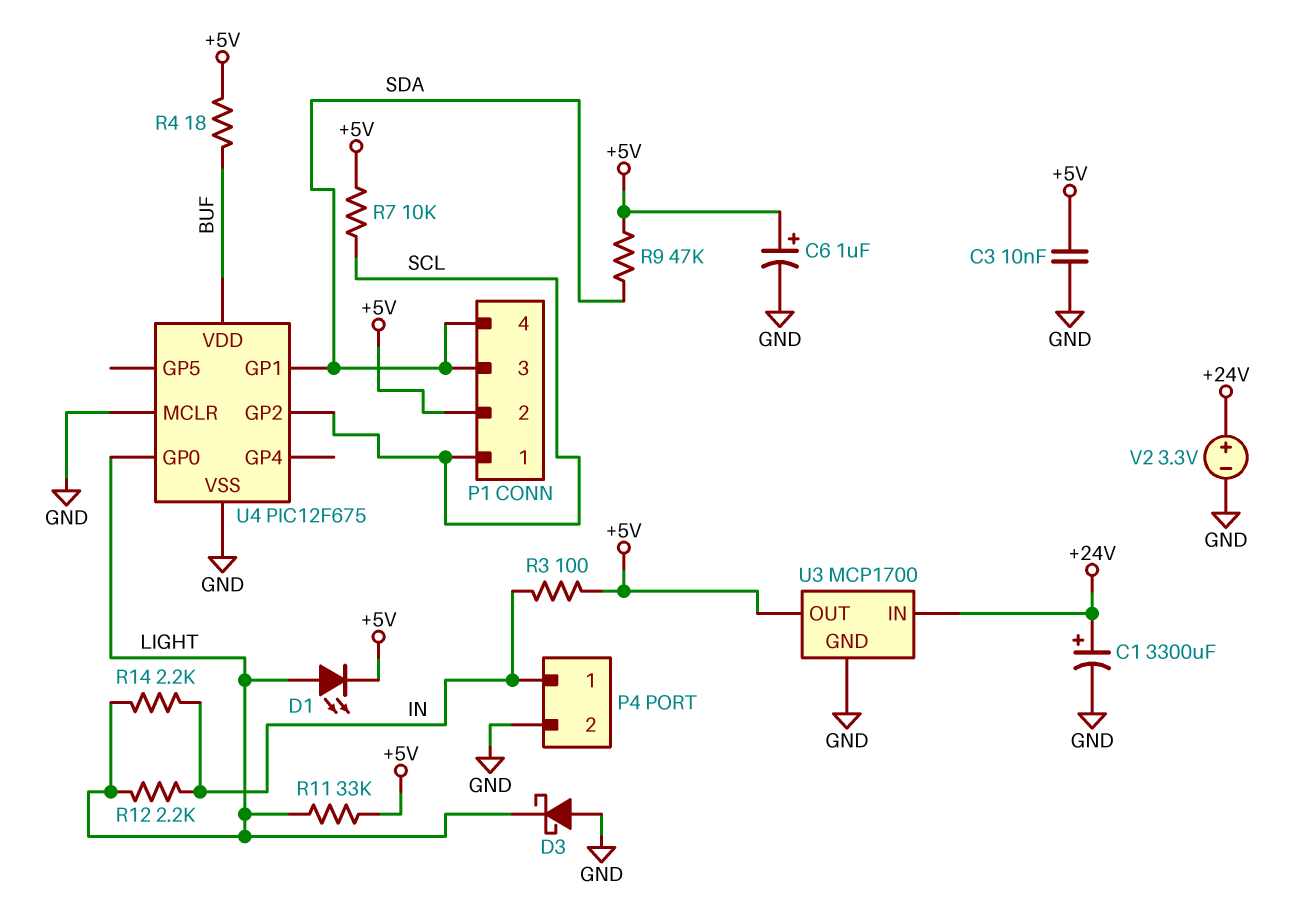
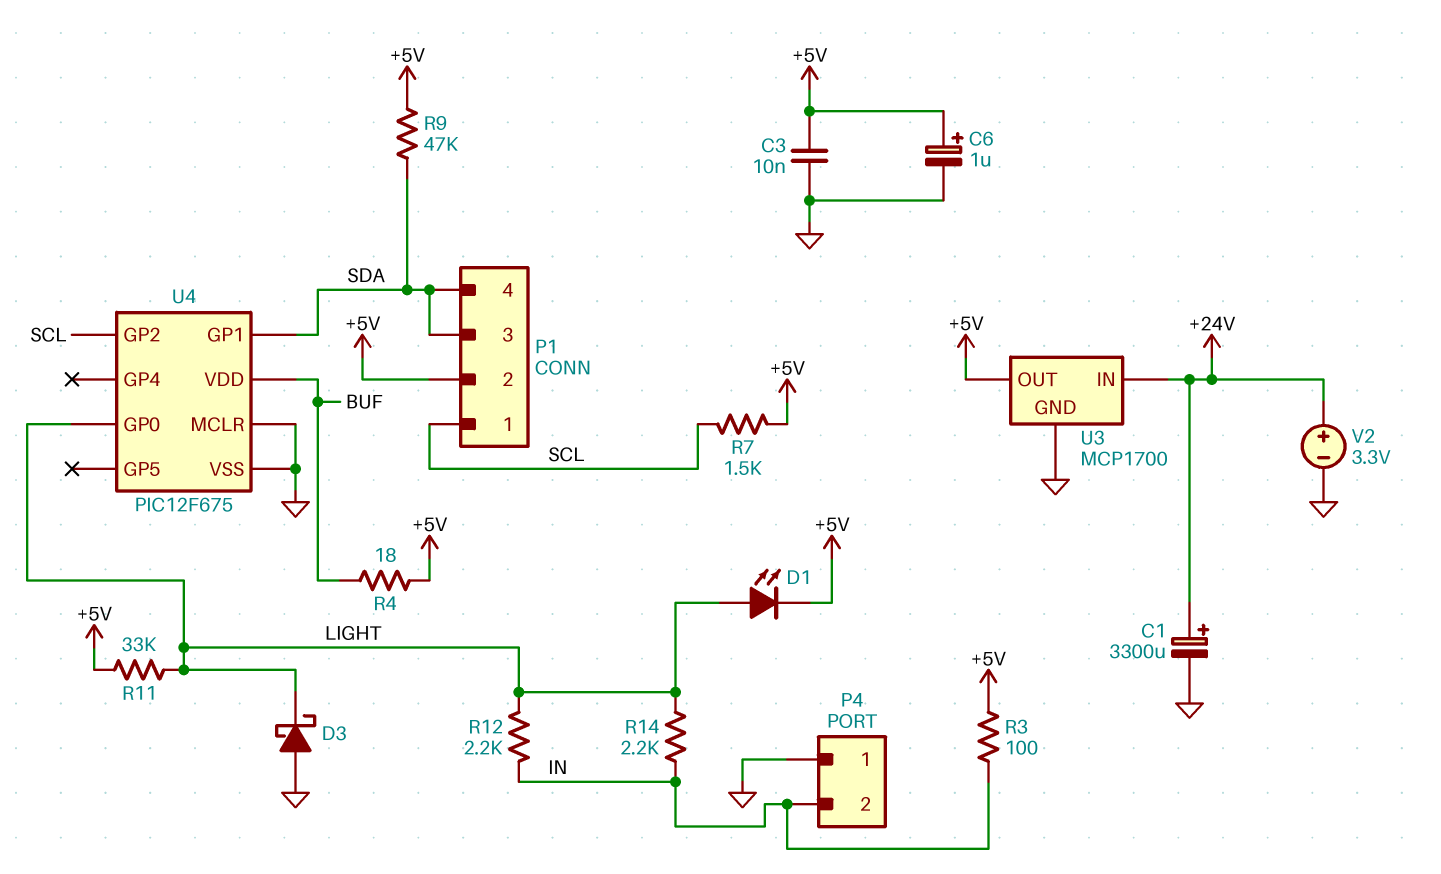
P4 pin 1: IN -> GND
P4 pin 2: GND -> IN
R7: 10k (+5V, SCL) -> 1.5k (+5V, SCL)

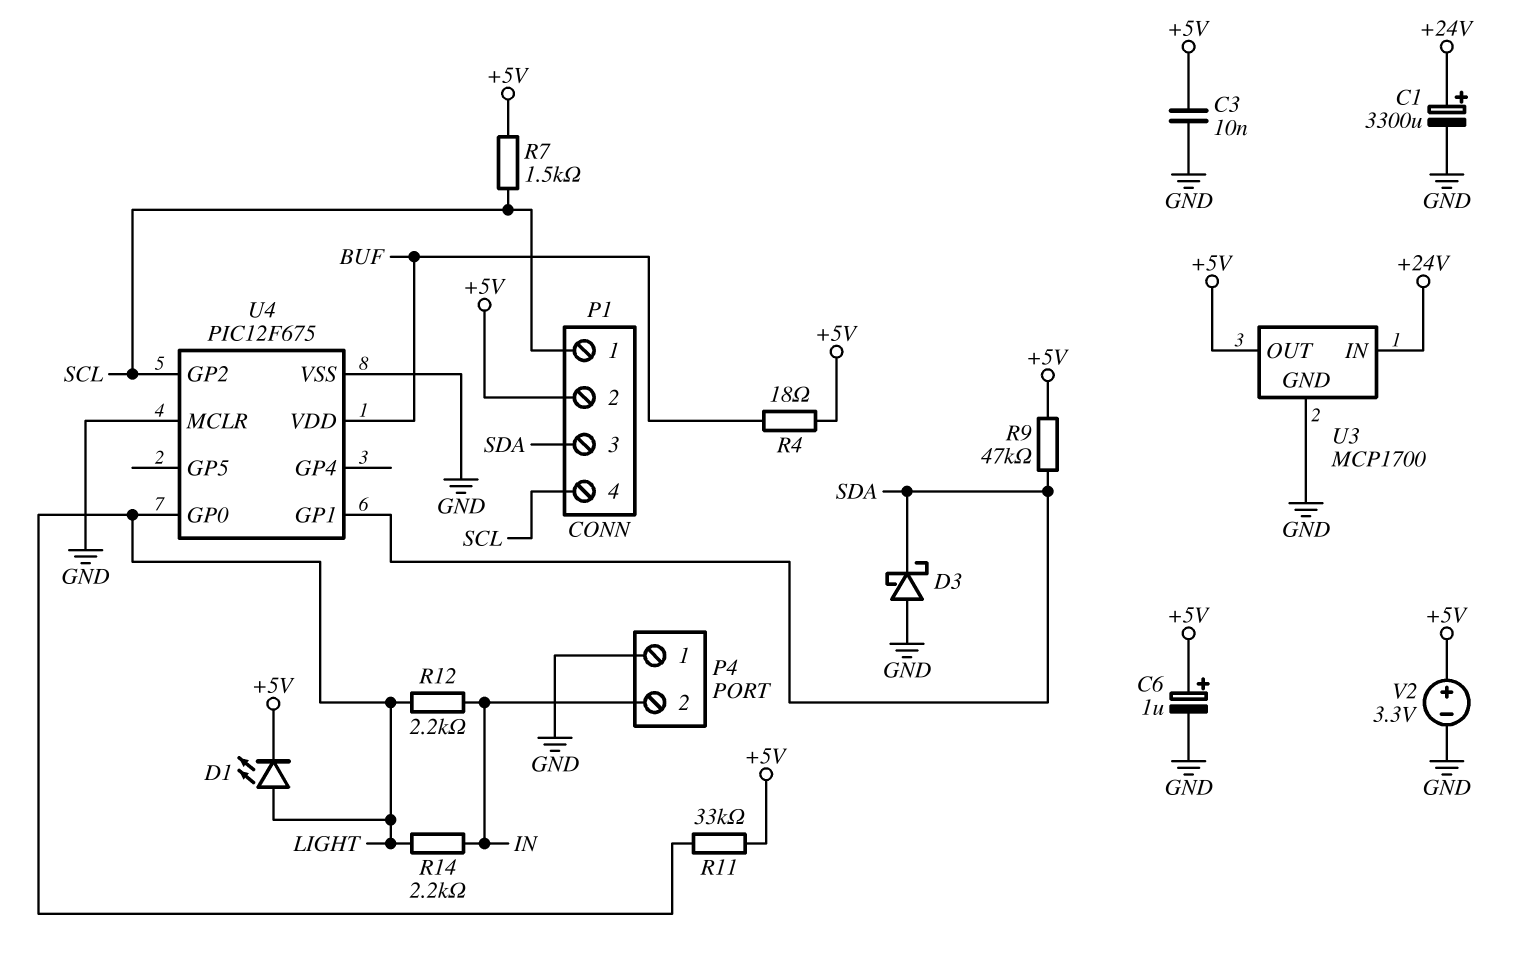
D3: schottky (A GND, K LIGHT) -> schottky (A GND, K SDA)
P1 pin 4: SDA -> SCL
R3: 100 (+5V, IN) -> none
V2: 3.3V (plus +24V, minus GND) -> 3.3V (plus +5V, minus GND)

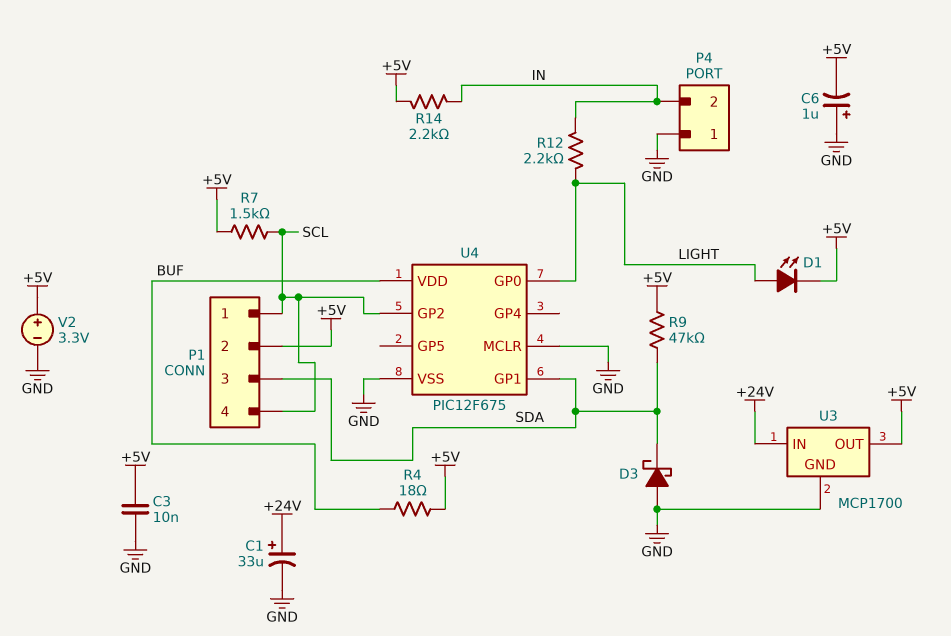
C1: 3300uF (plus +24V, minus GND) -> 33uF (plus +24V, minus GND)
C6: 1uF (plus +5V, minus GND) -> 1uF (plus GND, minus +5V)
R11: 33k (+5V, LIGHT) -> none
R14: 2.2k (IN, LIGHT) -> 2.2k (+5V, IN)

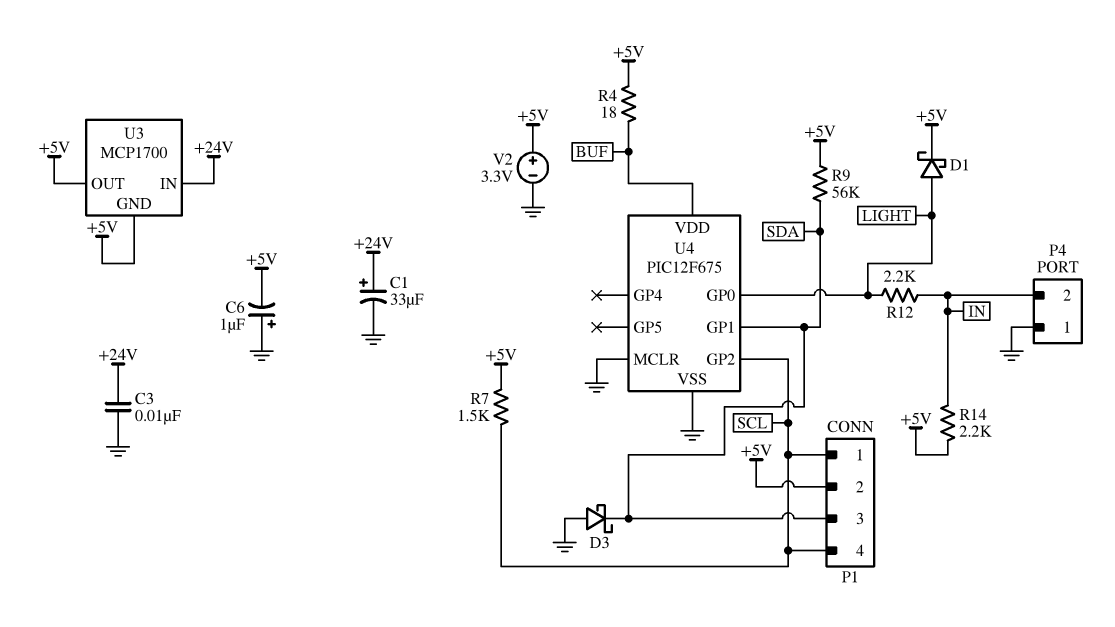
C3: 10nF (+5V, GND) -> 10nF (+24V, GND)
D1: LED (A LIGHT, K +5V) -> schottky (A LIGHT, K +5V)
R9: 47k (+5V, SDA) -> 56k (+5V, SDA)
U3 pin GND: GND -> +5V

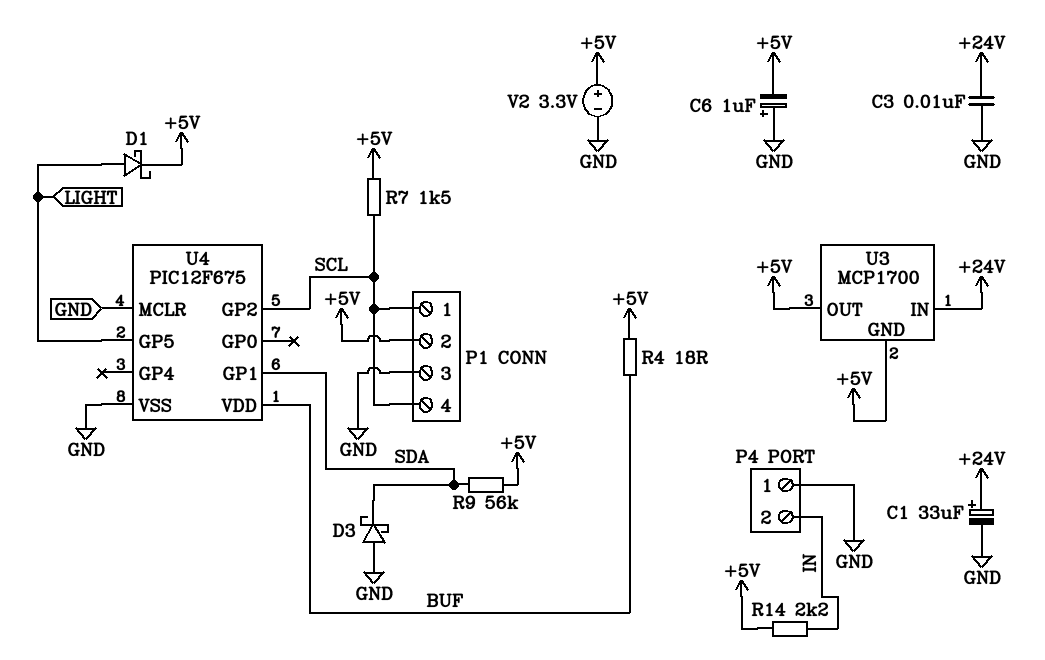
P1 pin 3: SDA -> GND
R12: 2.2k (IN, LIGHT) -> none
U4 pin GP0: LIGHT -> none
U4 pin GP5: none -> LIGHT

